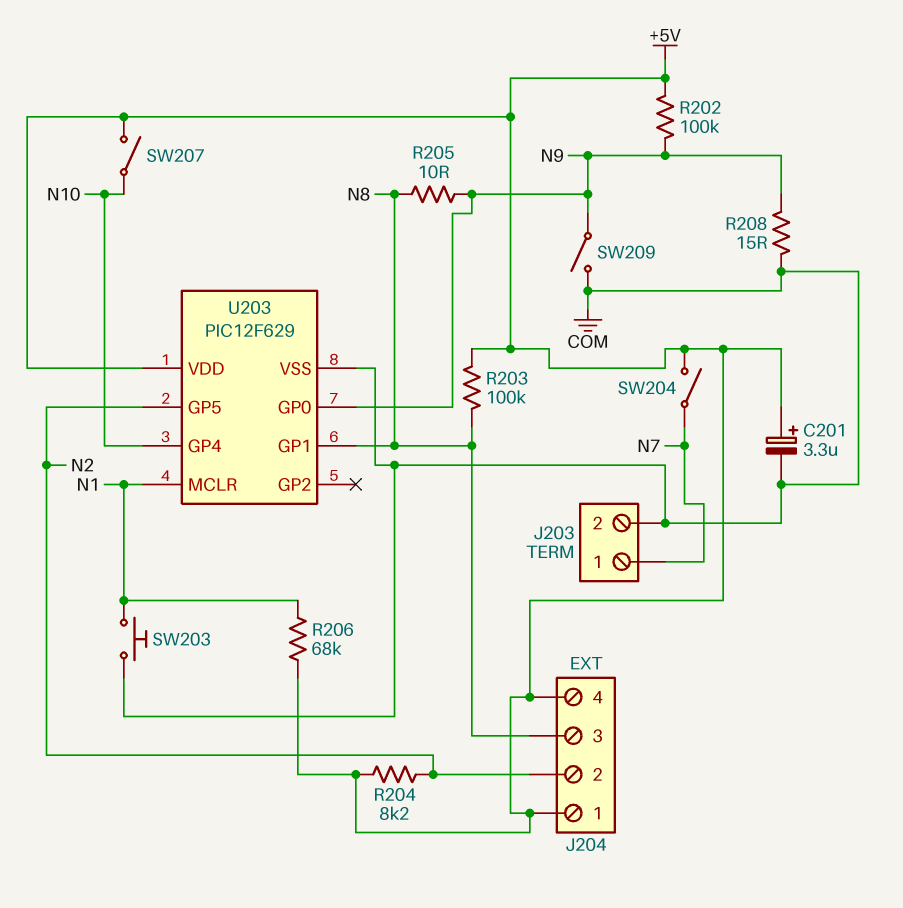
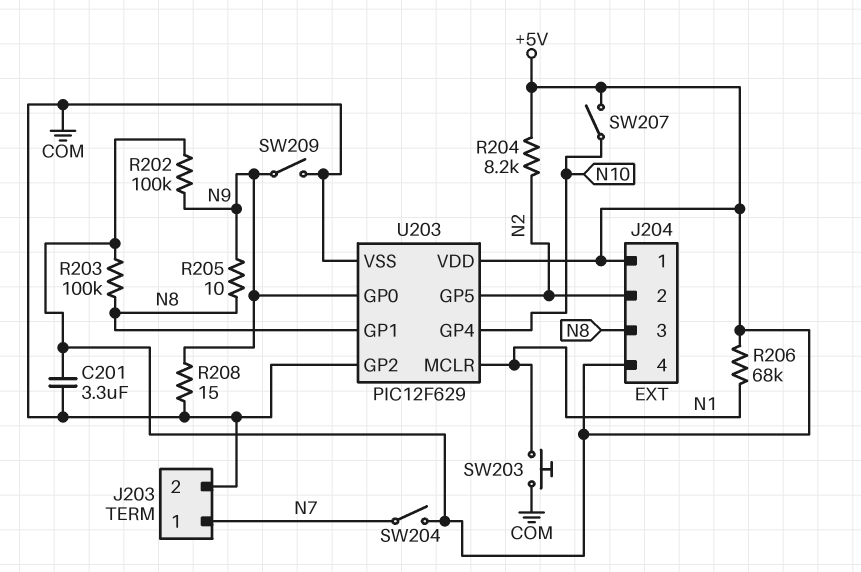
C201: 3.3uF (plus +5V, minus COM) -> 3.3uF (+5V, COM)
U203 pin GP2: none -> COM

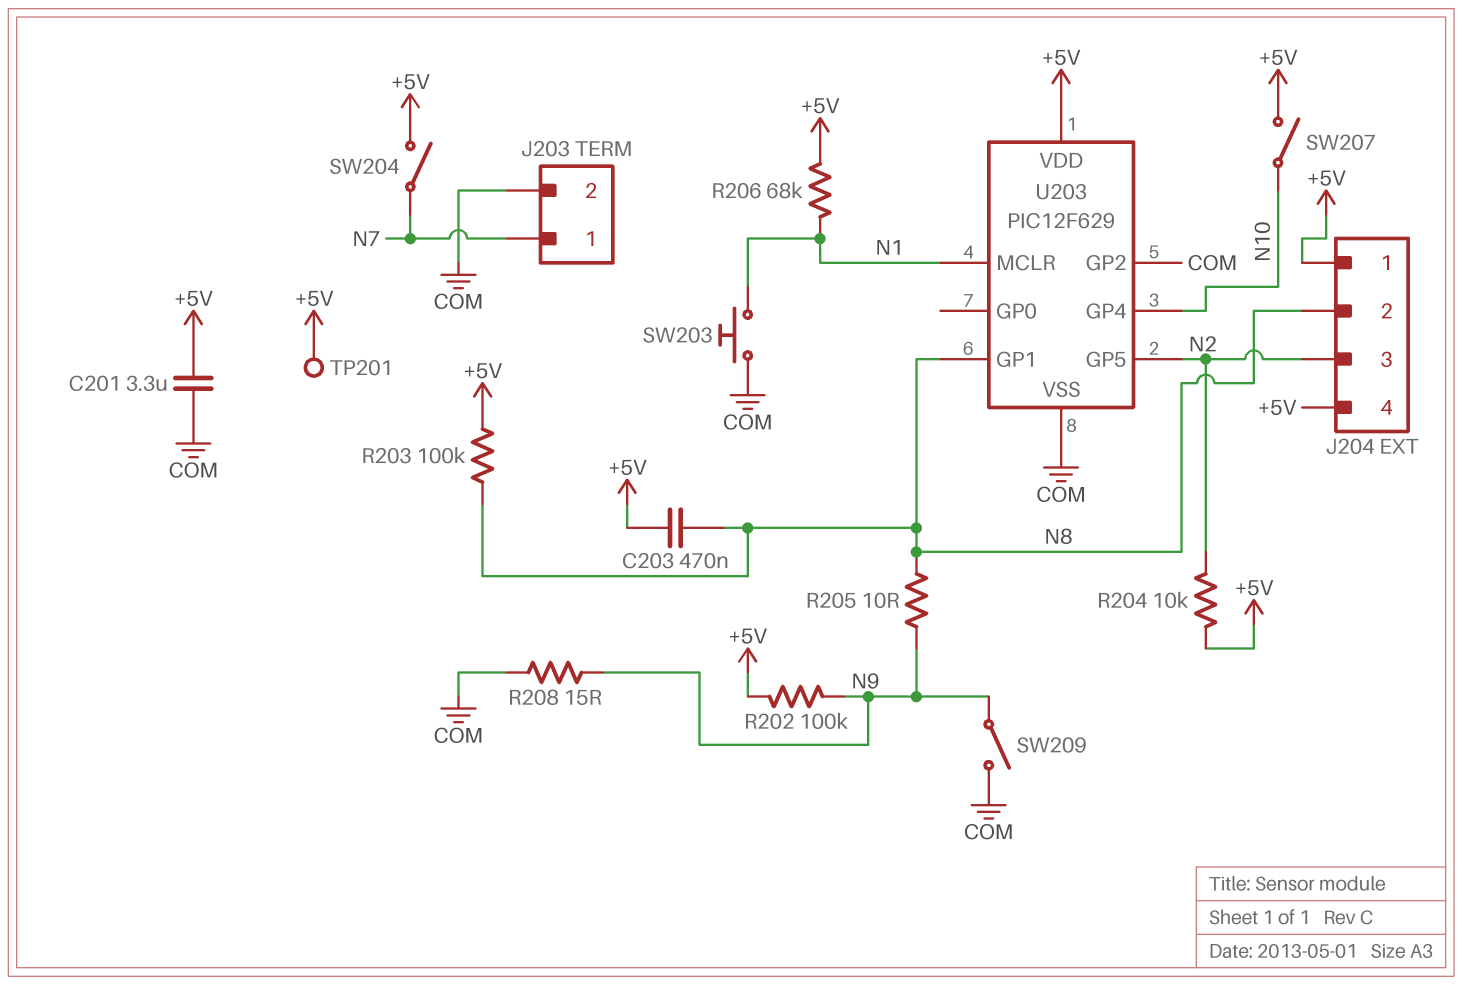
C203: none -> 470nF (+5V, N8)
J204 pin 2: N2 -> N8
J204 pin 3: N8 -> N2
R204: 8.2k (+5V, N2) -> 10k (+5V, N2)
TP201: none -> test point (+5V)
U203 pin GP0: N9 -> none

